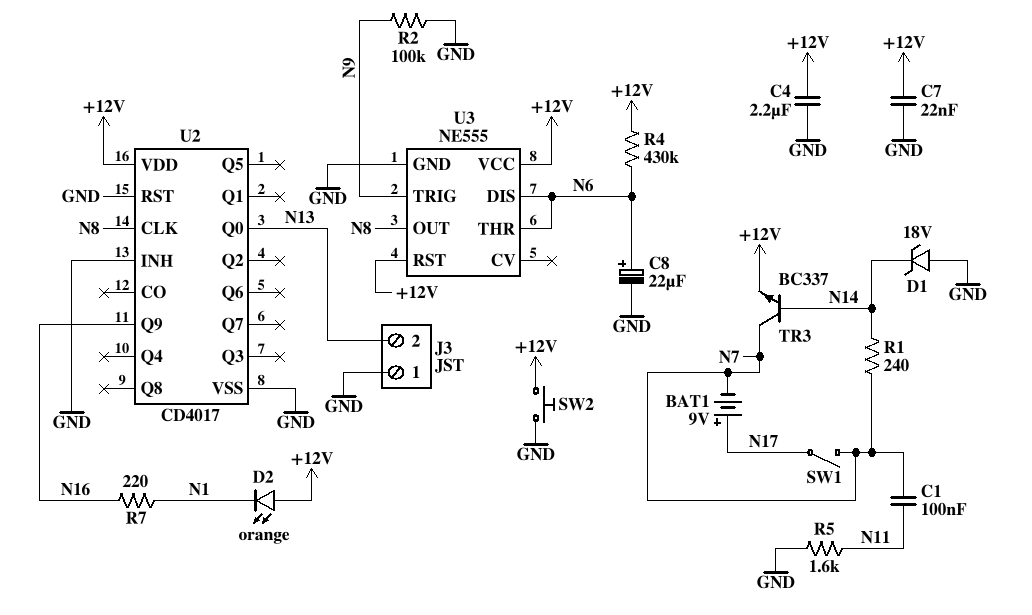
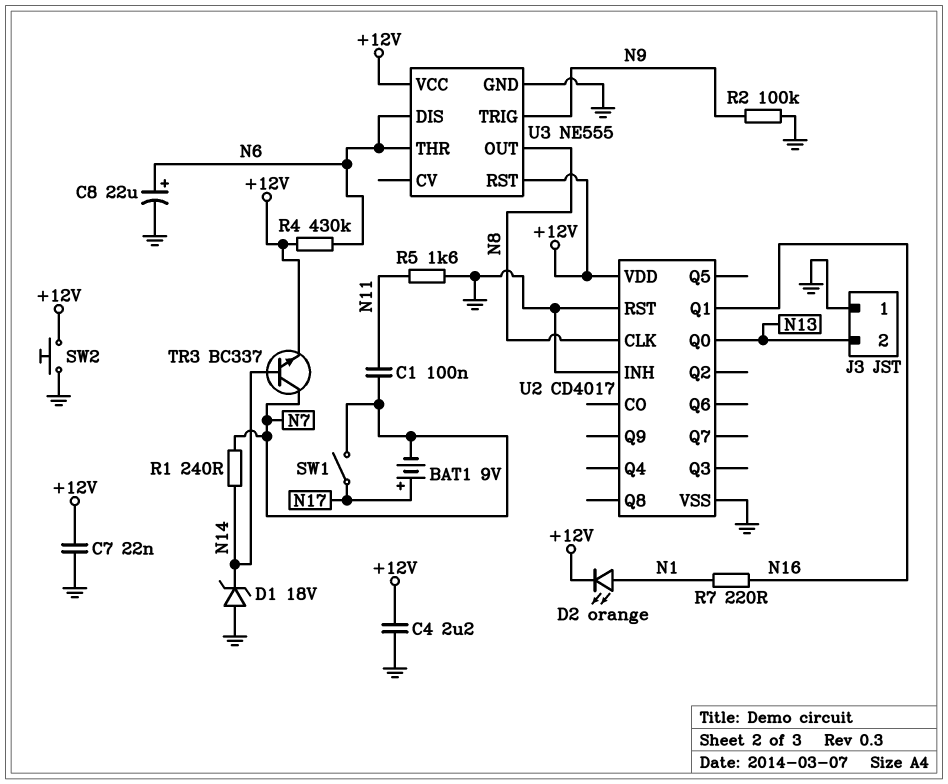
D2: LED orange (A +12V, K N1) -> LED orange (A N1, K +12V)
U2 pin Q1: none -> N16
U2 pin Q9: N16 -> none

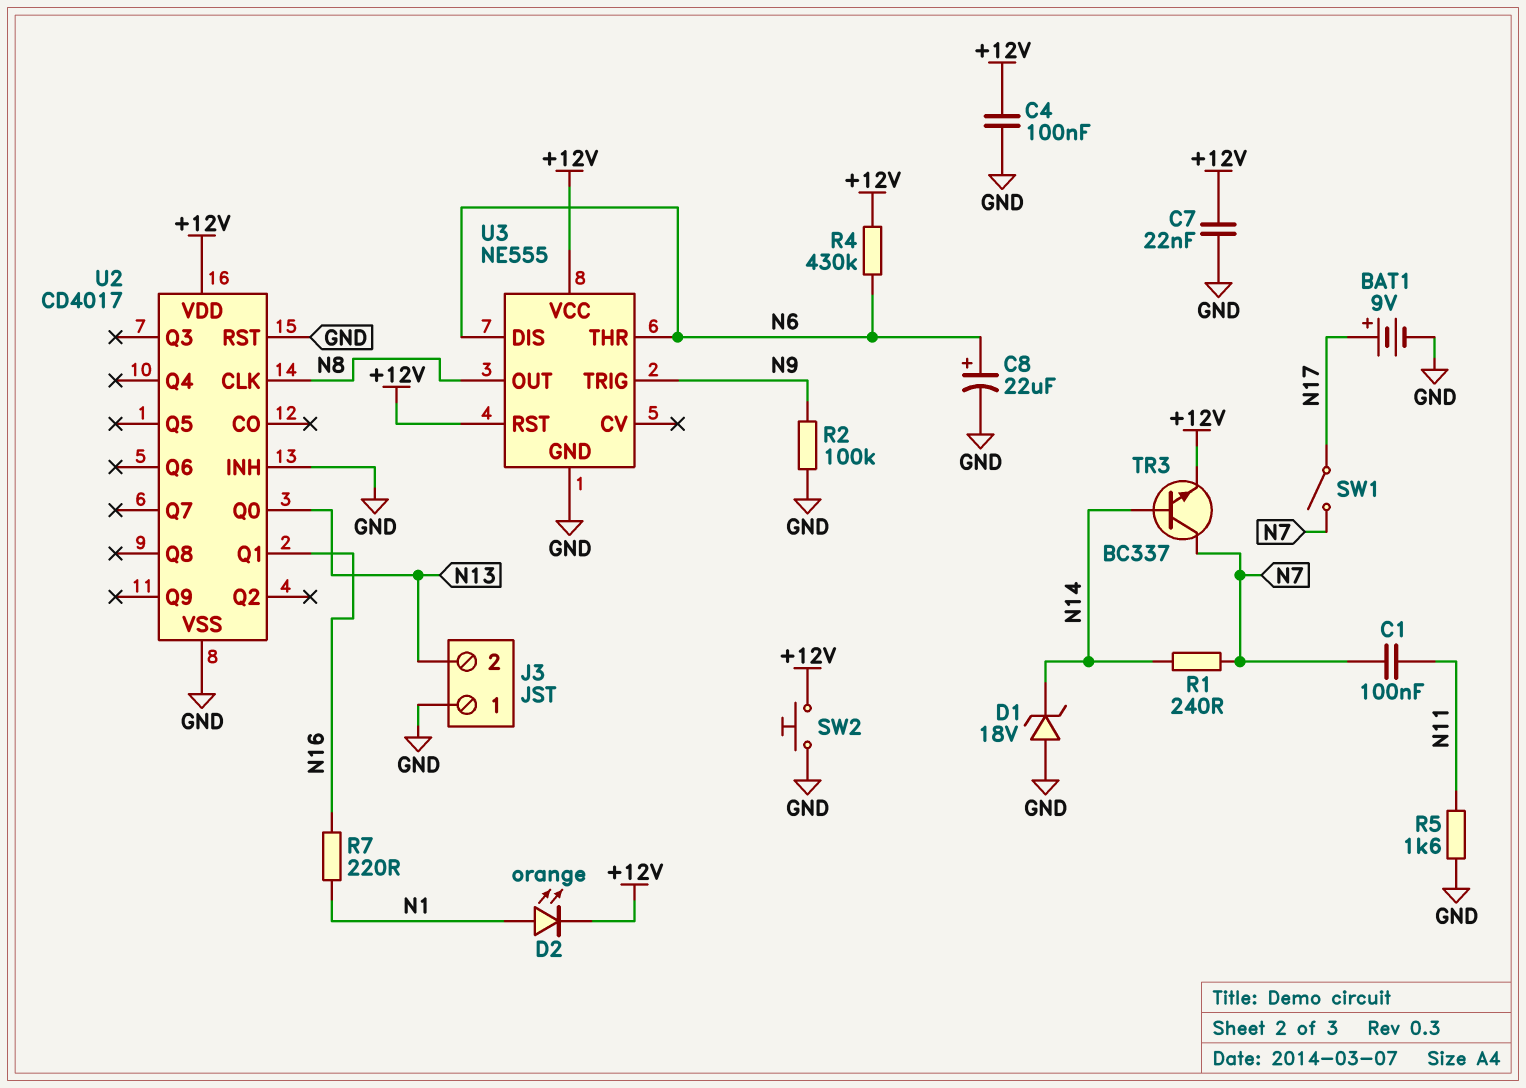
BAT1: 9V (plus N17, minus N7) -> 9V (plus N17, minus GND)
C4: 2.2uF (+12V, GND) -> 100nF (+12V, GND)

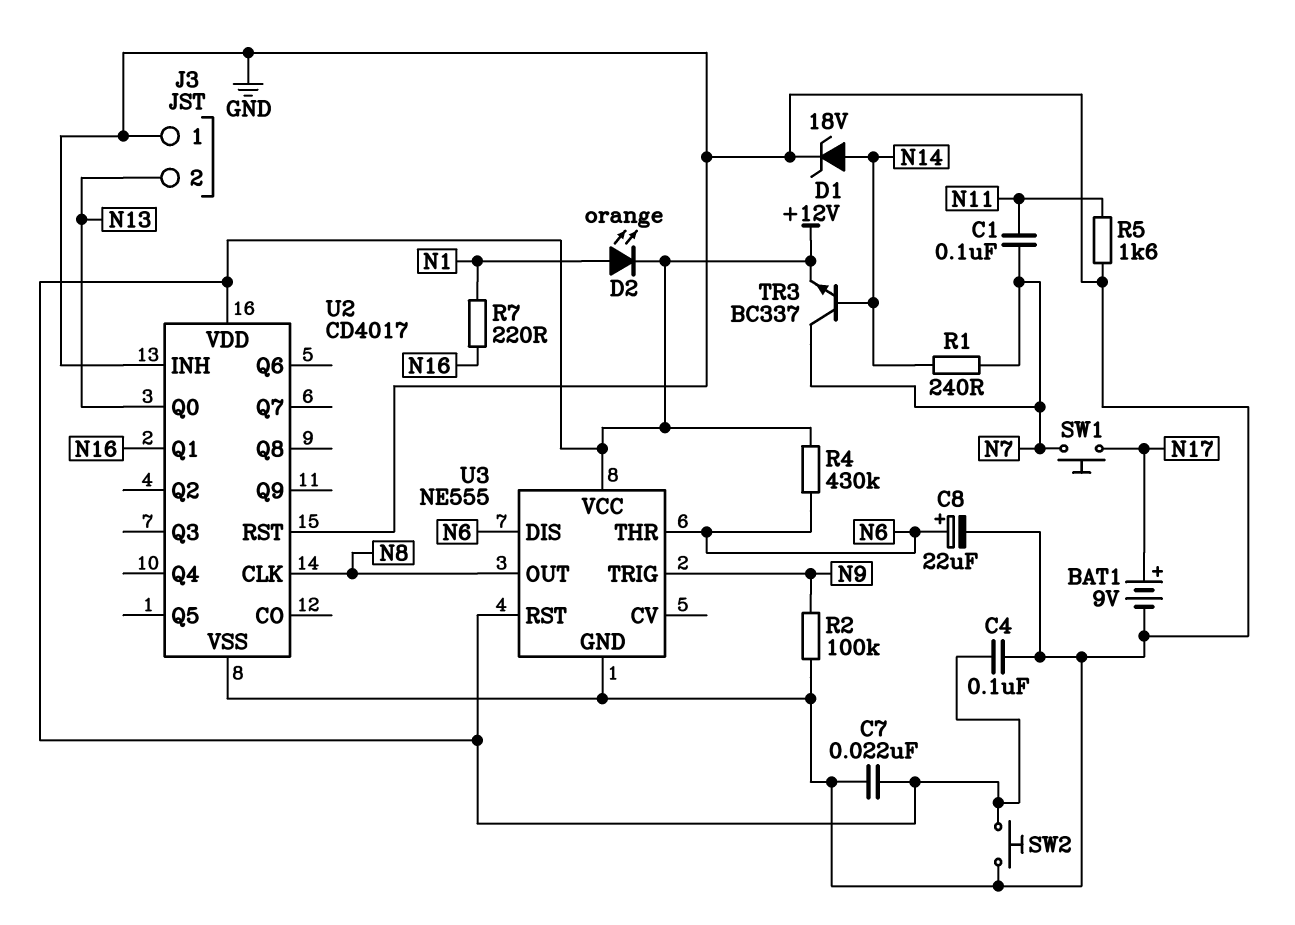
D1: zener 18V (A GND, K N14) -> zener 18V (A N14, K GND)
SW1: switch (N7, N17) -> button (N7, N17)

